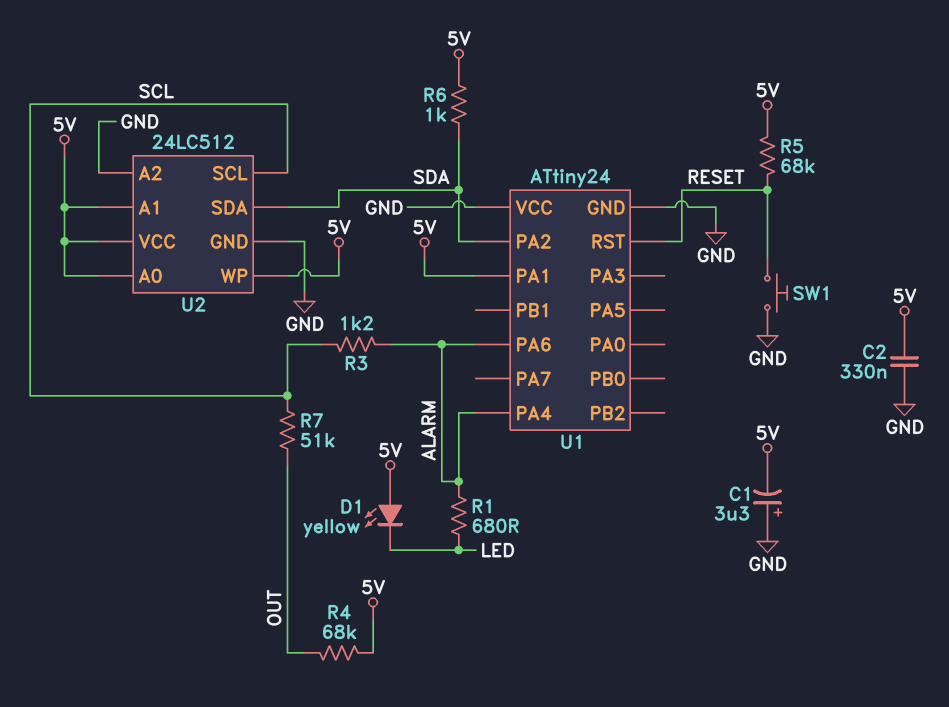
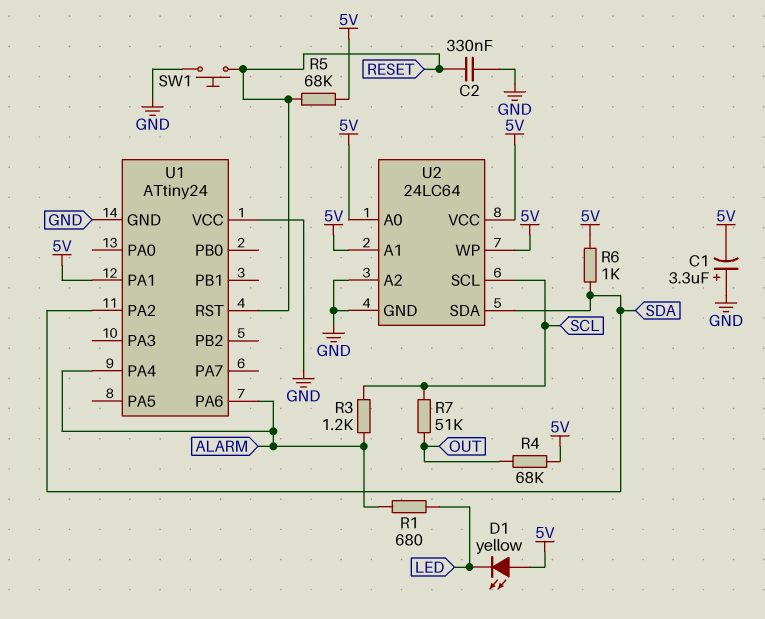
C2: 330nF (5V, GND) -> 330nF (GND, RESET)
U2: 24LC512 -> 24LC64

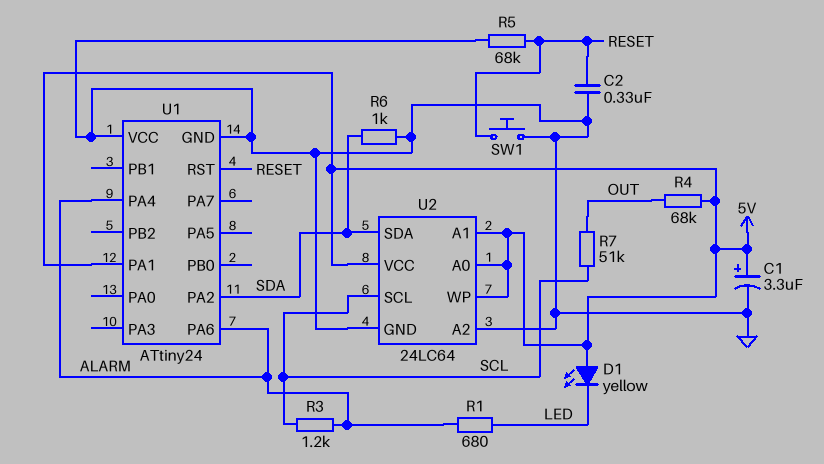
C1: 3.3uF (plus GND, minus 5V) -> 3.3uF (plus 5V, minus GND)
R5: 68k (5V, RESET) -> 68k (GND, RESET)
R6: 1k (5V, SDA) -> 1k (GND, SDA)

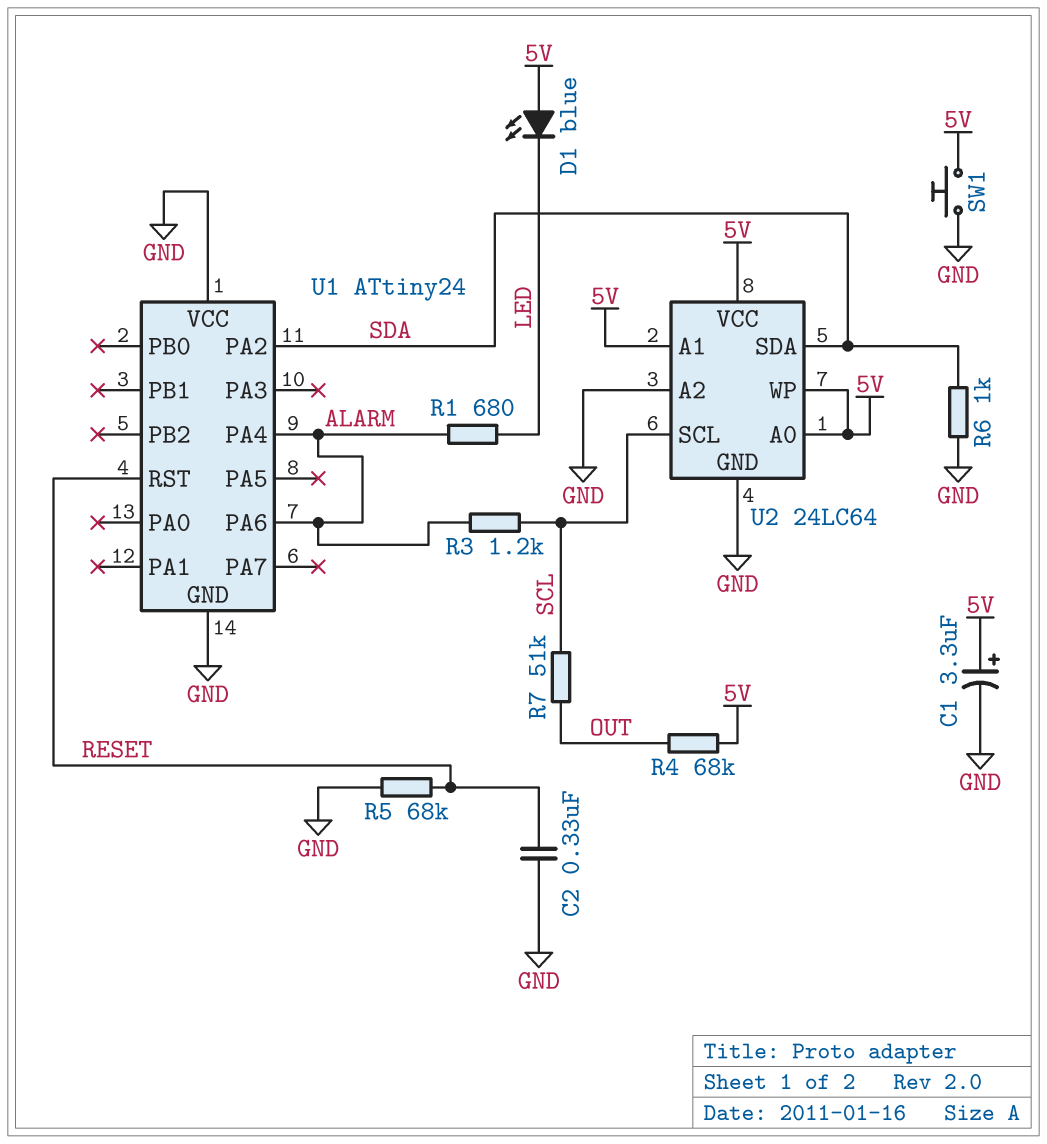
D1: LED yellow (A 5V, K LED) -> LED blue (A 5V, K LED)
SW1: button (GND, RESET) -> button (5V, GND)
U1 pin PA1: 5V -> none

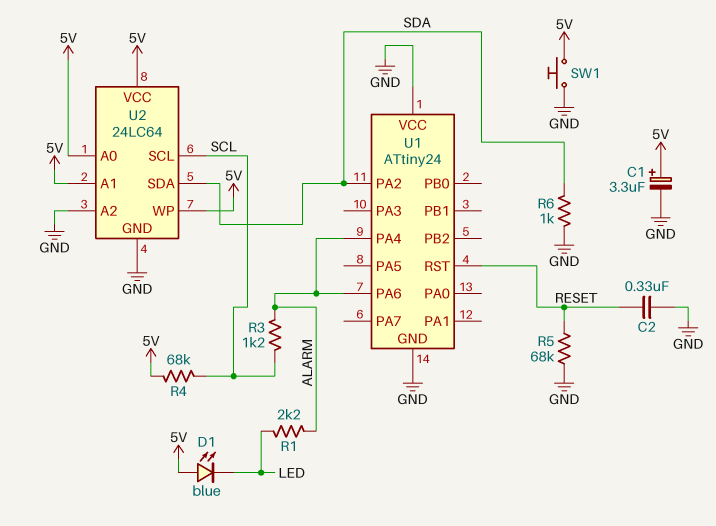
R1: 680 (ALARM, LED) -> 2.2k (ALARM, LED)
R4: 68k (5V, OUT) -> 68k (5V, SCL)
R7: 51k (OUT, SCL) -> none

